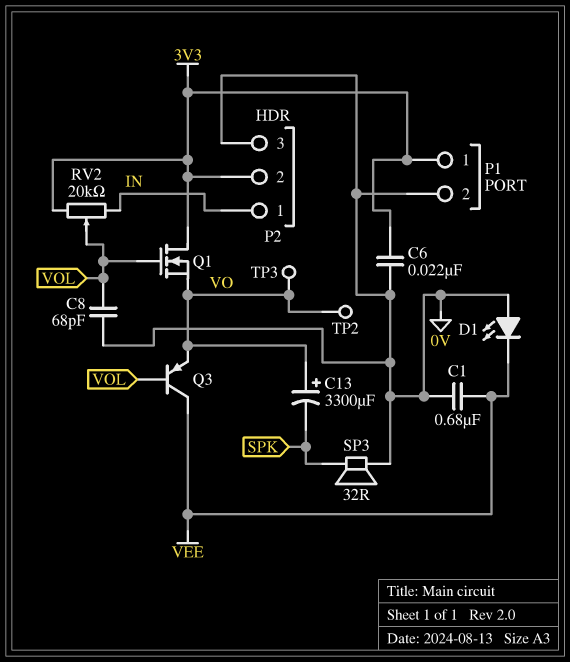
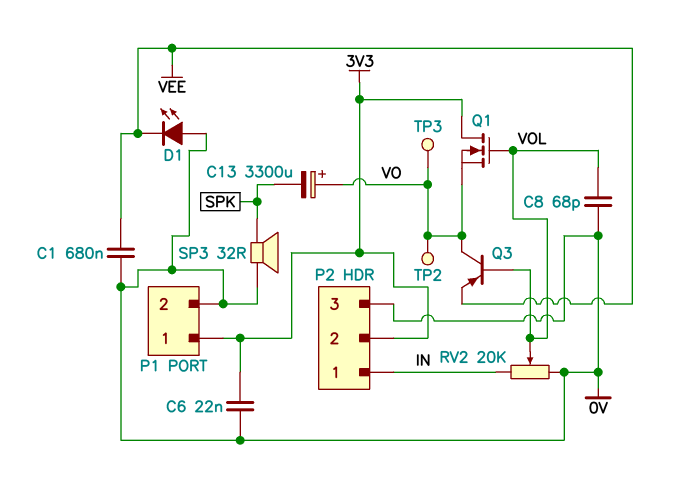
Q3: PNP (B VOL, C VEE, E VO) -> PNP (B VOL, C VO, E VEE)
RV2: 20k (3V3, IN, wiper VOL) -> 20k (0V, IN, wiper VOL)

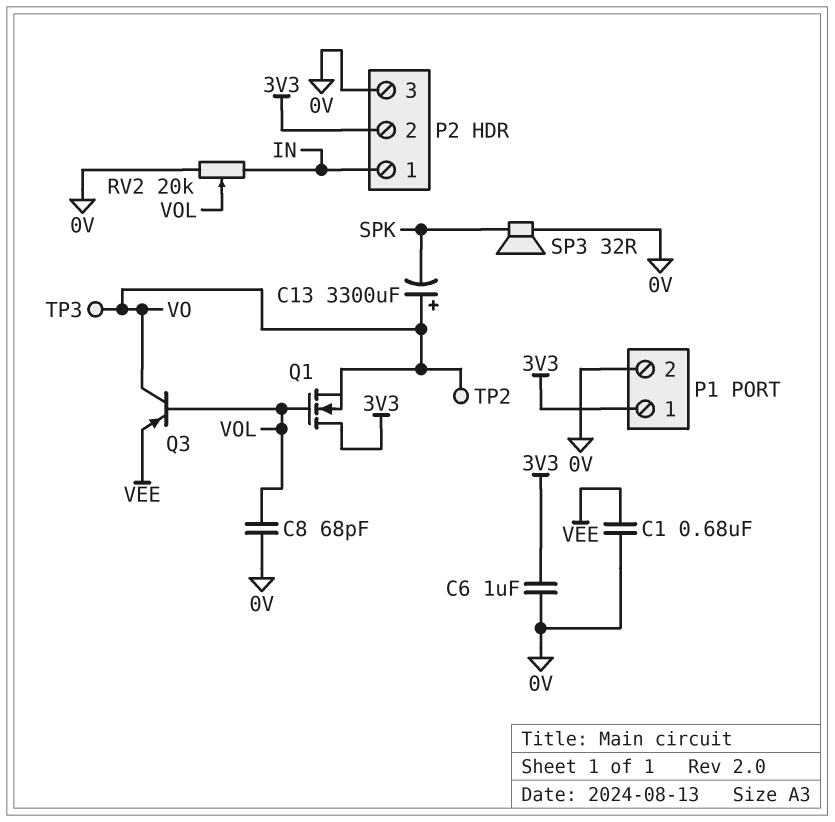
C6: 22nF (0V, 3V3) -> 1uF (0V, 3V3)
D1: LED (A 0V, K VEE) -> none

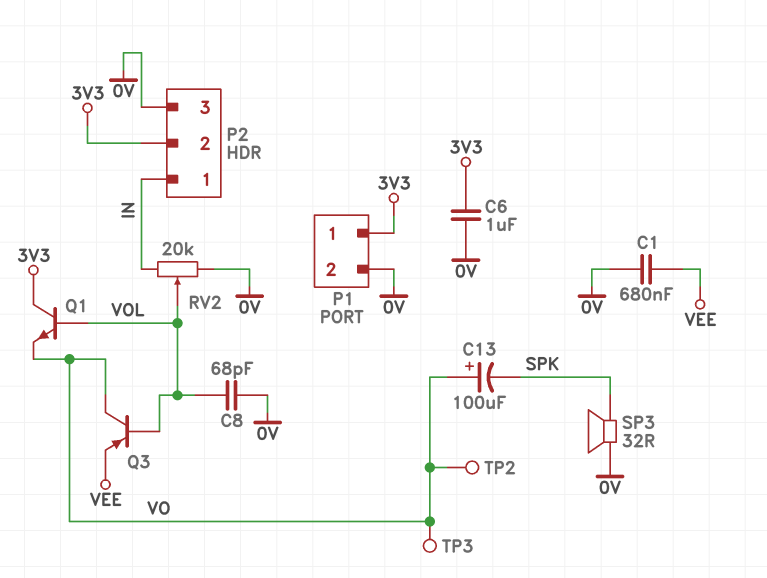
C13: 3300uF (plus VO, minus SPK) -> 100uF (plus VO, minus SPK)
Q1: NMOS (G VOL, D 3V3, S VO) -> NPN (B VOL, C 3V3, E VO)

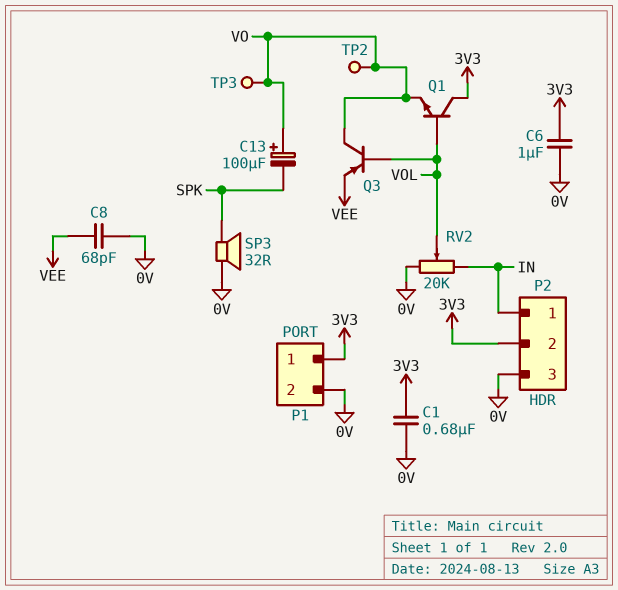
C1: 680nF (0V, VEE) -> 680nF (0V, 3V3)
C8: 68pF (0V, VOL) -> 68pF (0V, VEE)

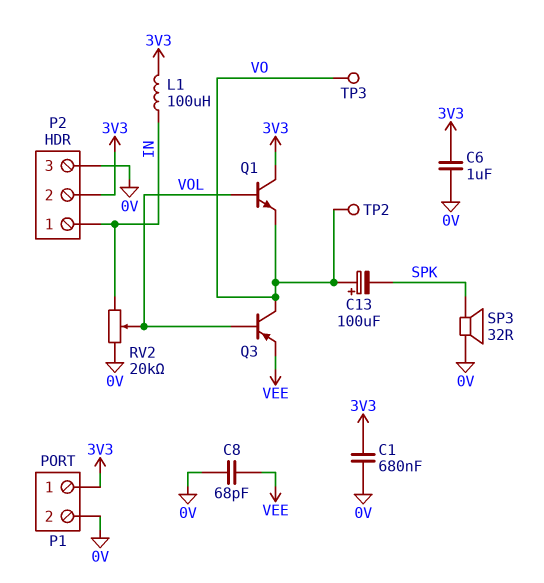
L1: none -> 100uH (3V3, IN)

